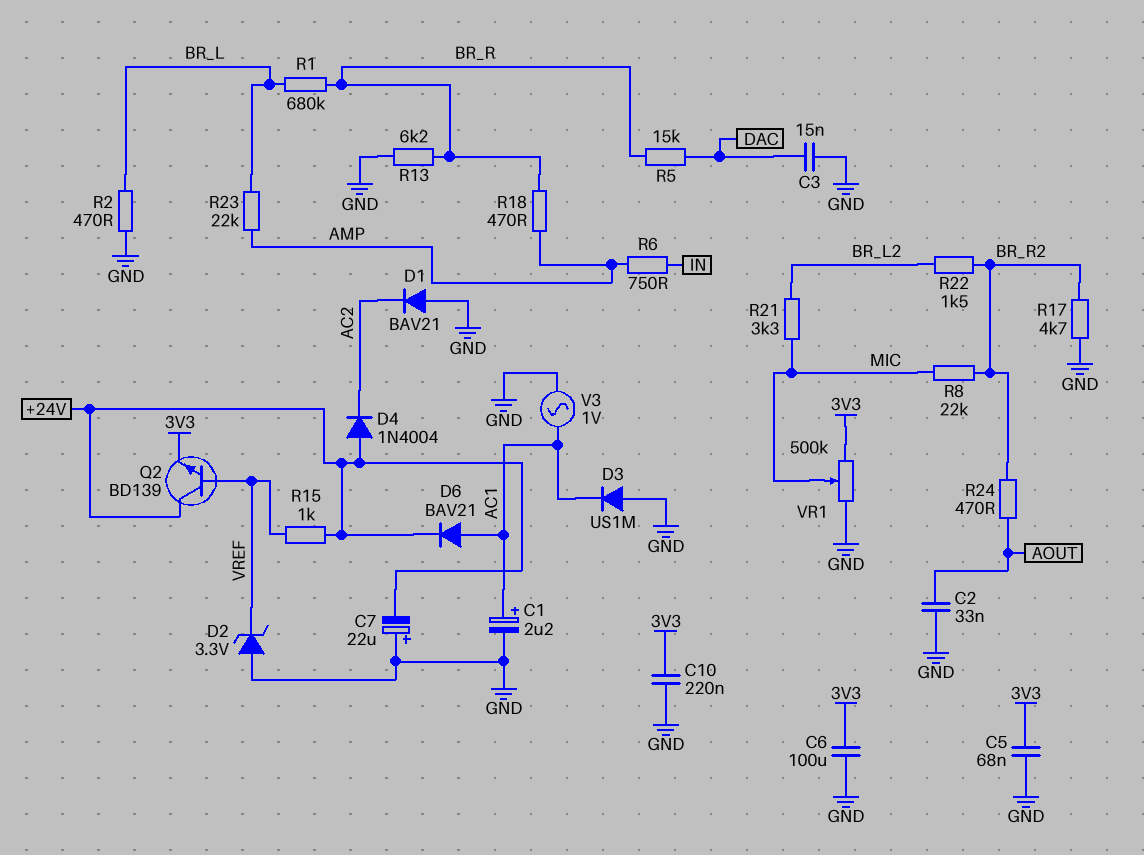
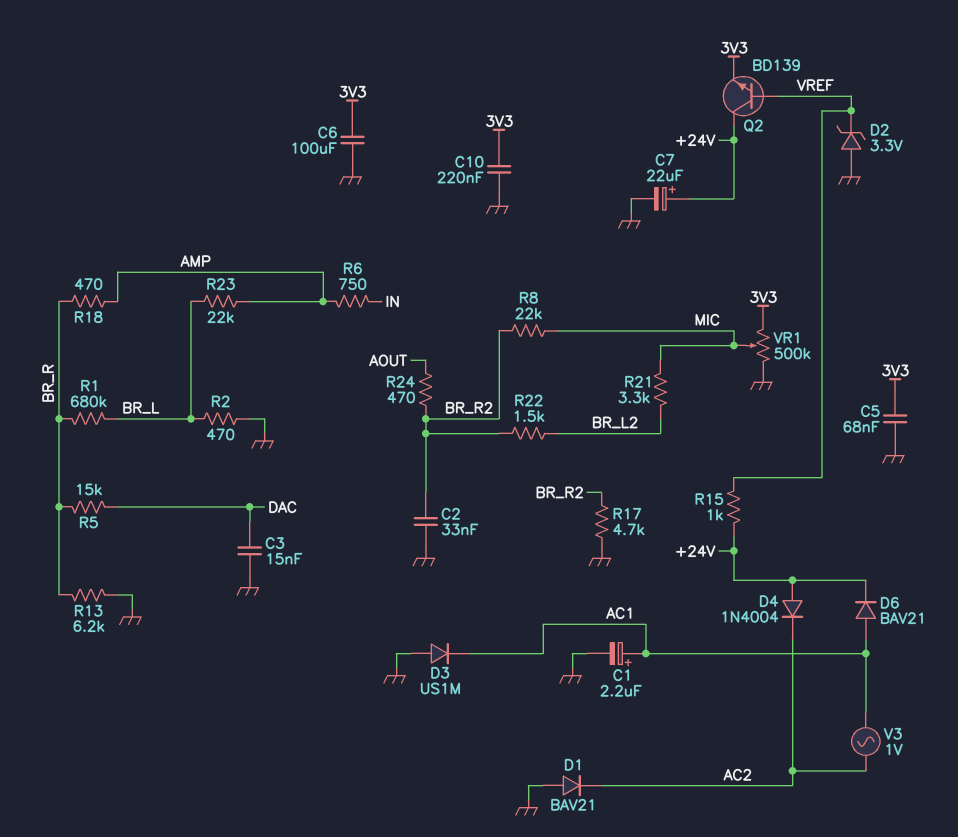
C2: 33nF (AOUT, GND) -> 33nF (BR_R2, GND)
C7: 22uF (plus GND, minus +24V) -> 22uF (plus +24V, minus GND)
V3: AC 1V (AC1, GND) -> AC 1V (AC1, AC2)

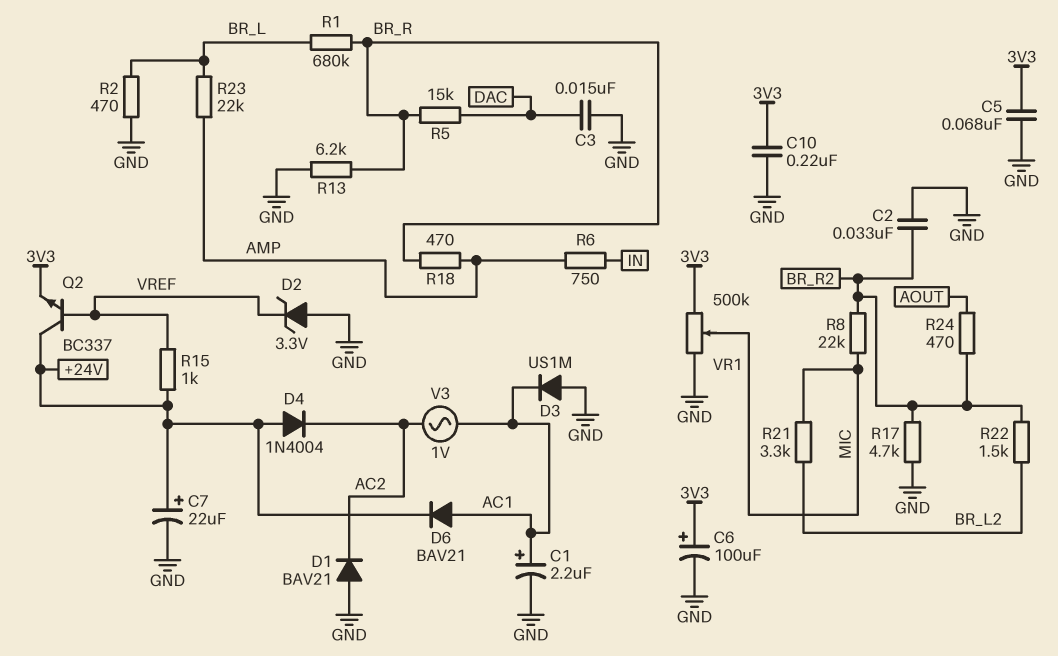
C6: 100uF (3V3, GND) -> 100uF (plus 3V3, minus GND)
Q2: NPN BD139 (B VREF, C +24V, E 3V3) -> NPN BC337 (B VREF, C +24V, E 3V3)

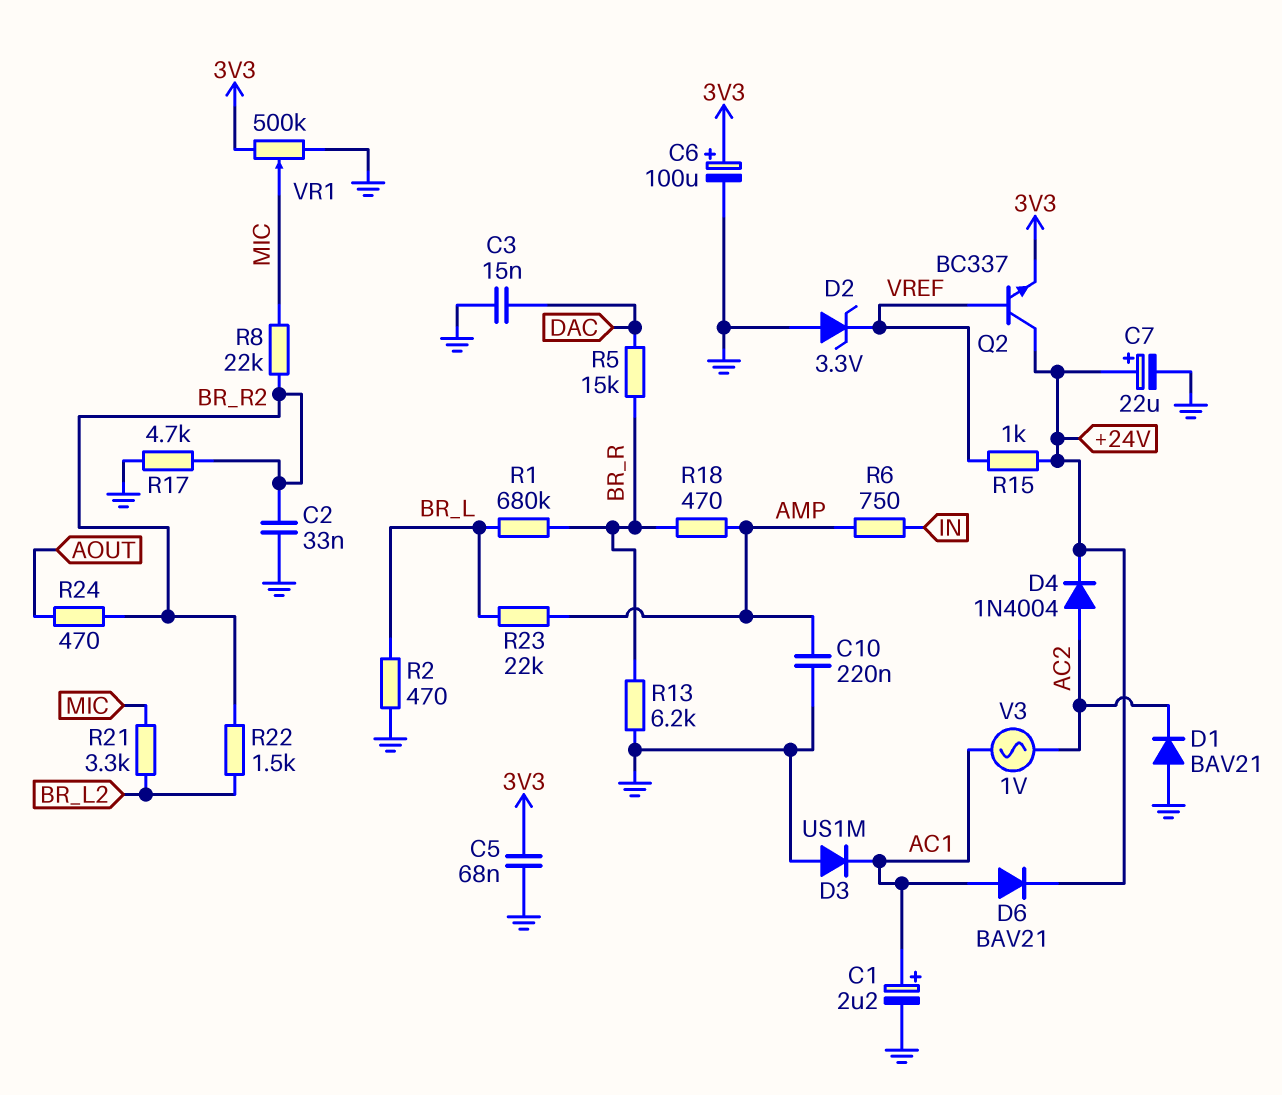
C10: 220nF (3V3, GND) -> 220nF (AMP, GND)
D4: diode 1N4004 (A +24V, K AC2) -> diode 1N4004 (A AC2, K +24V)

